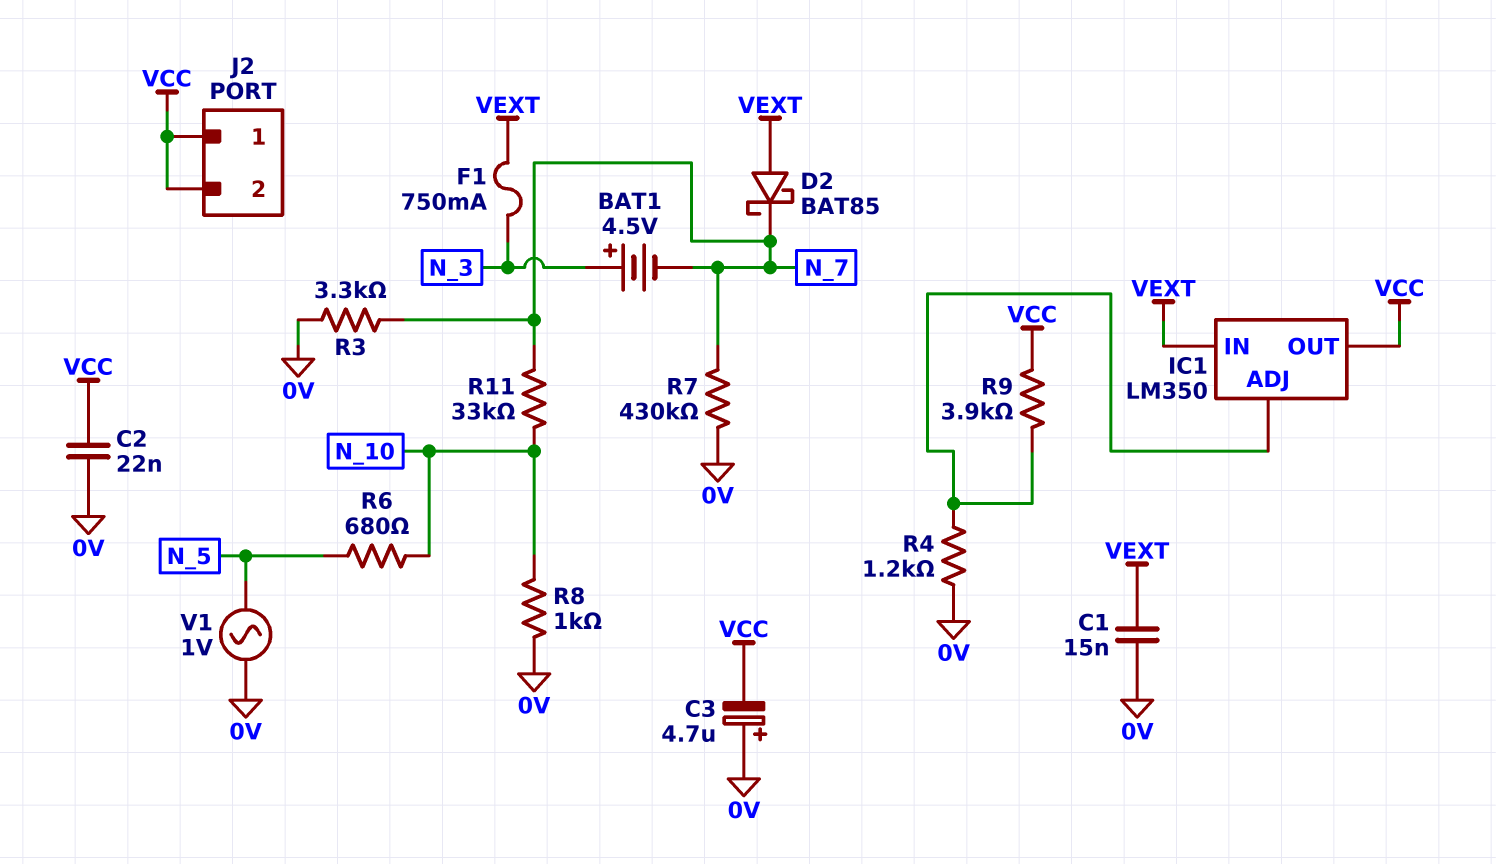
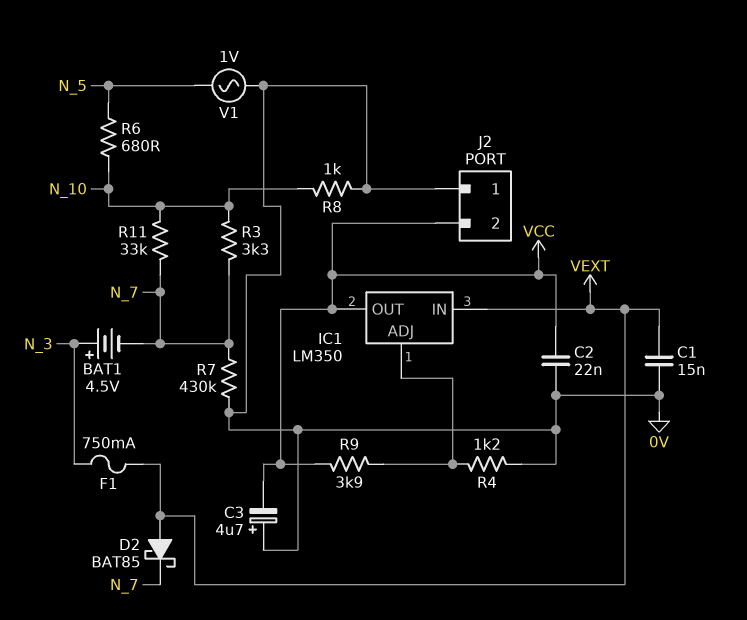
J2 pin 1: VCC -> 0V
R3: 3.3k (0V, N_7) -> 3.3k (N_7, N_10)

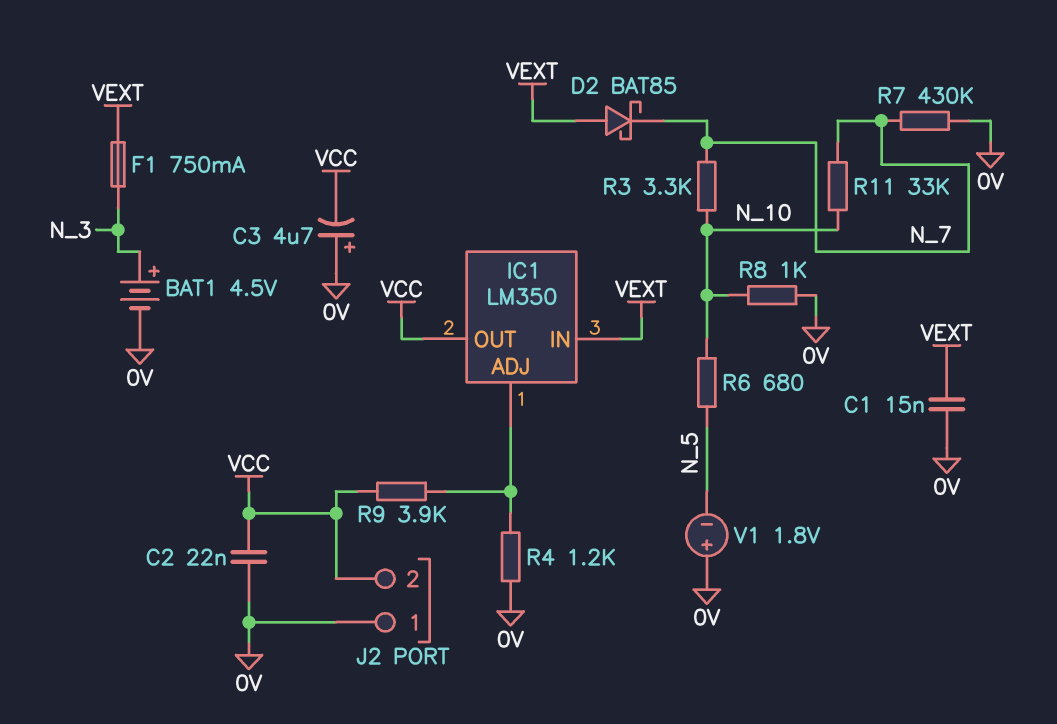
BAT1: 4.5V (plus N_3, minus N_7) -> 4.5V (plus N_3, minus 0V)
V1: AC 1V (0V, N_5) -> 1.8V (plus 0V, minus N_5)

